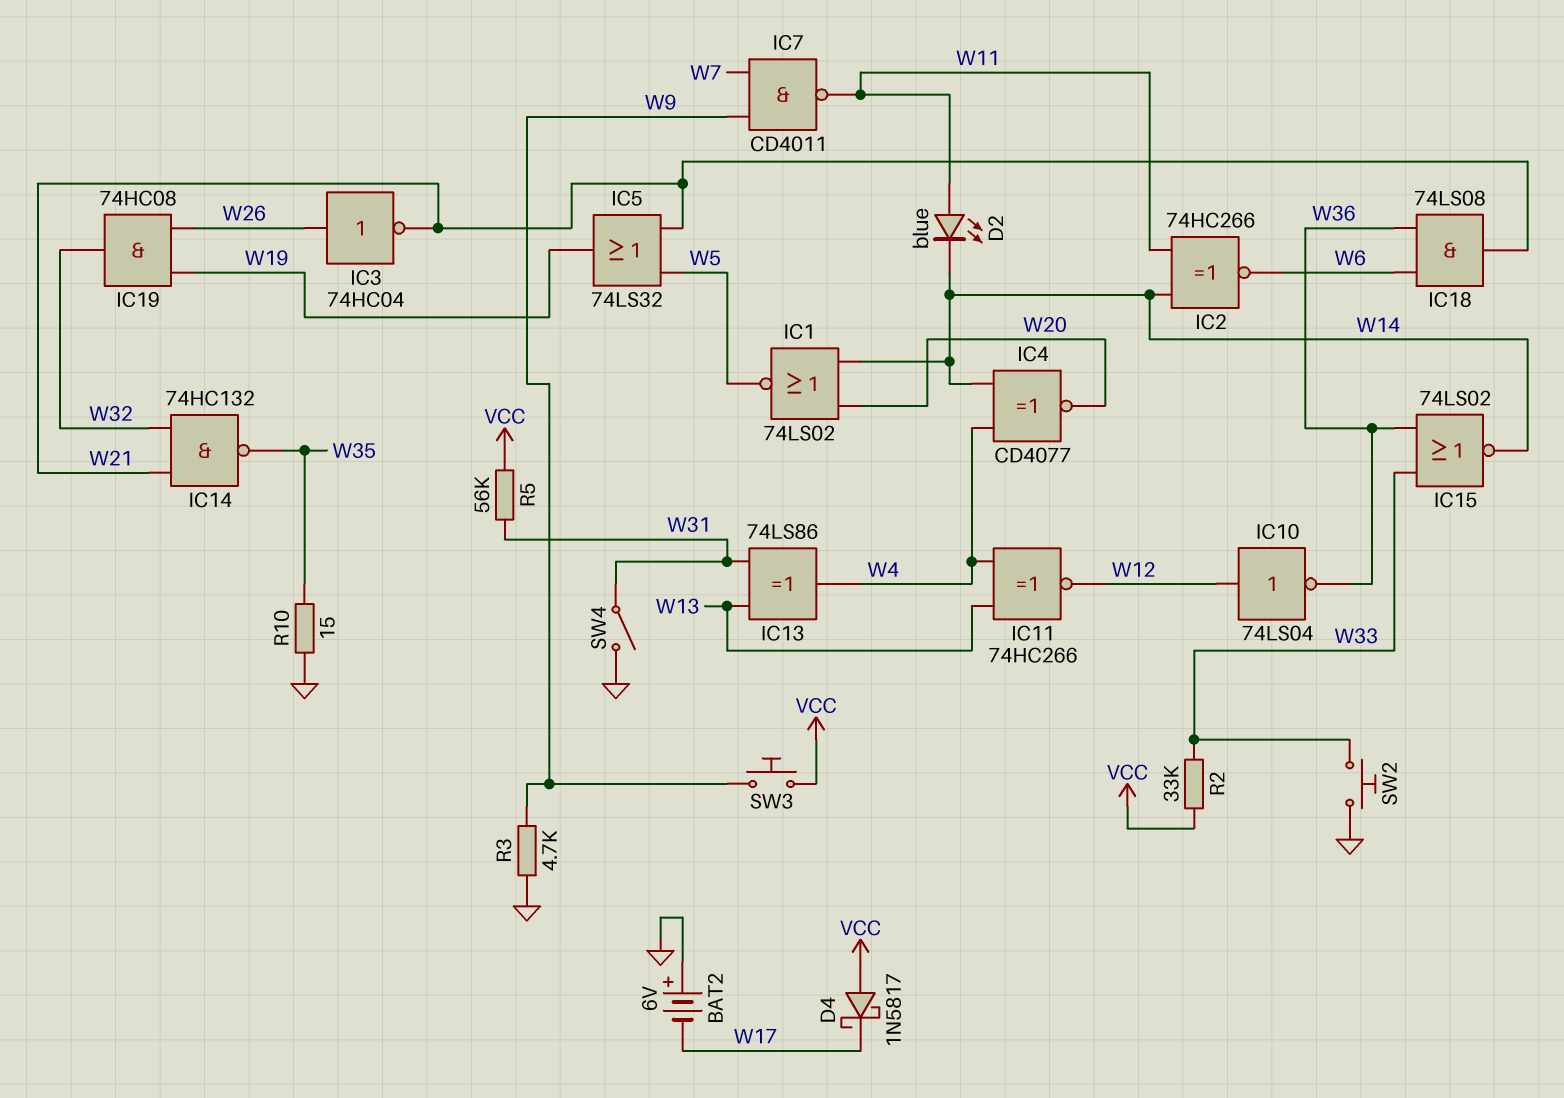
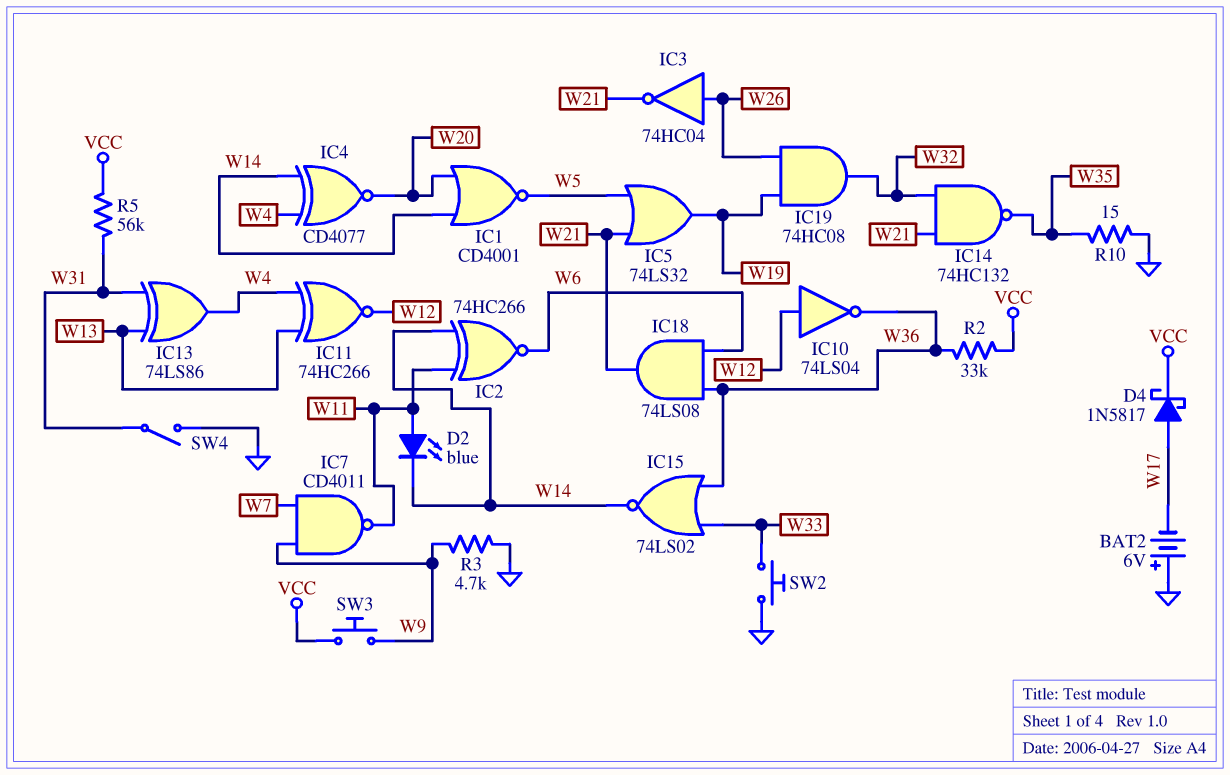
D4: schottky 1N5817 (A VCC, K W17) -> schottky 1N5817 (A W17, K VCC)
IC1: NOR 74LS02 (in W14, in W20, out W5) -> NOR CD4001 (in W14, in W20, out W5)
R2: 33k (VCC, W33) -> 33k (VCC, W36)

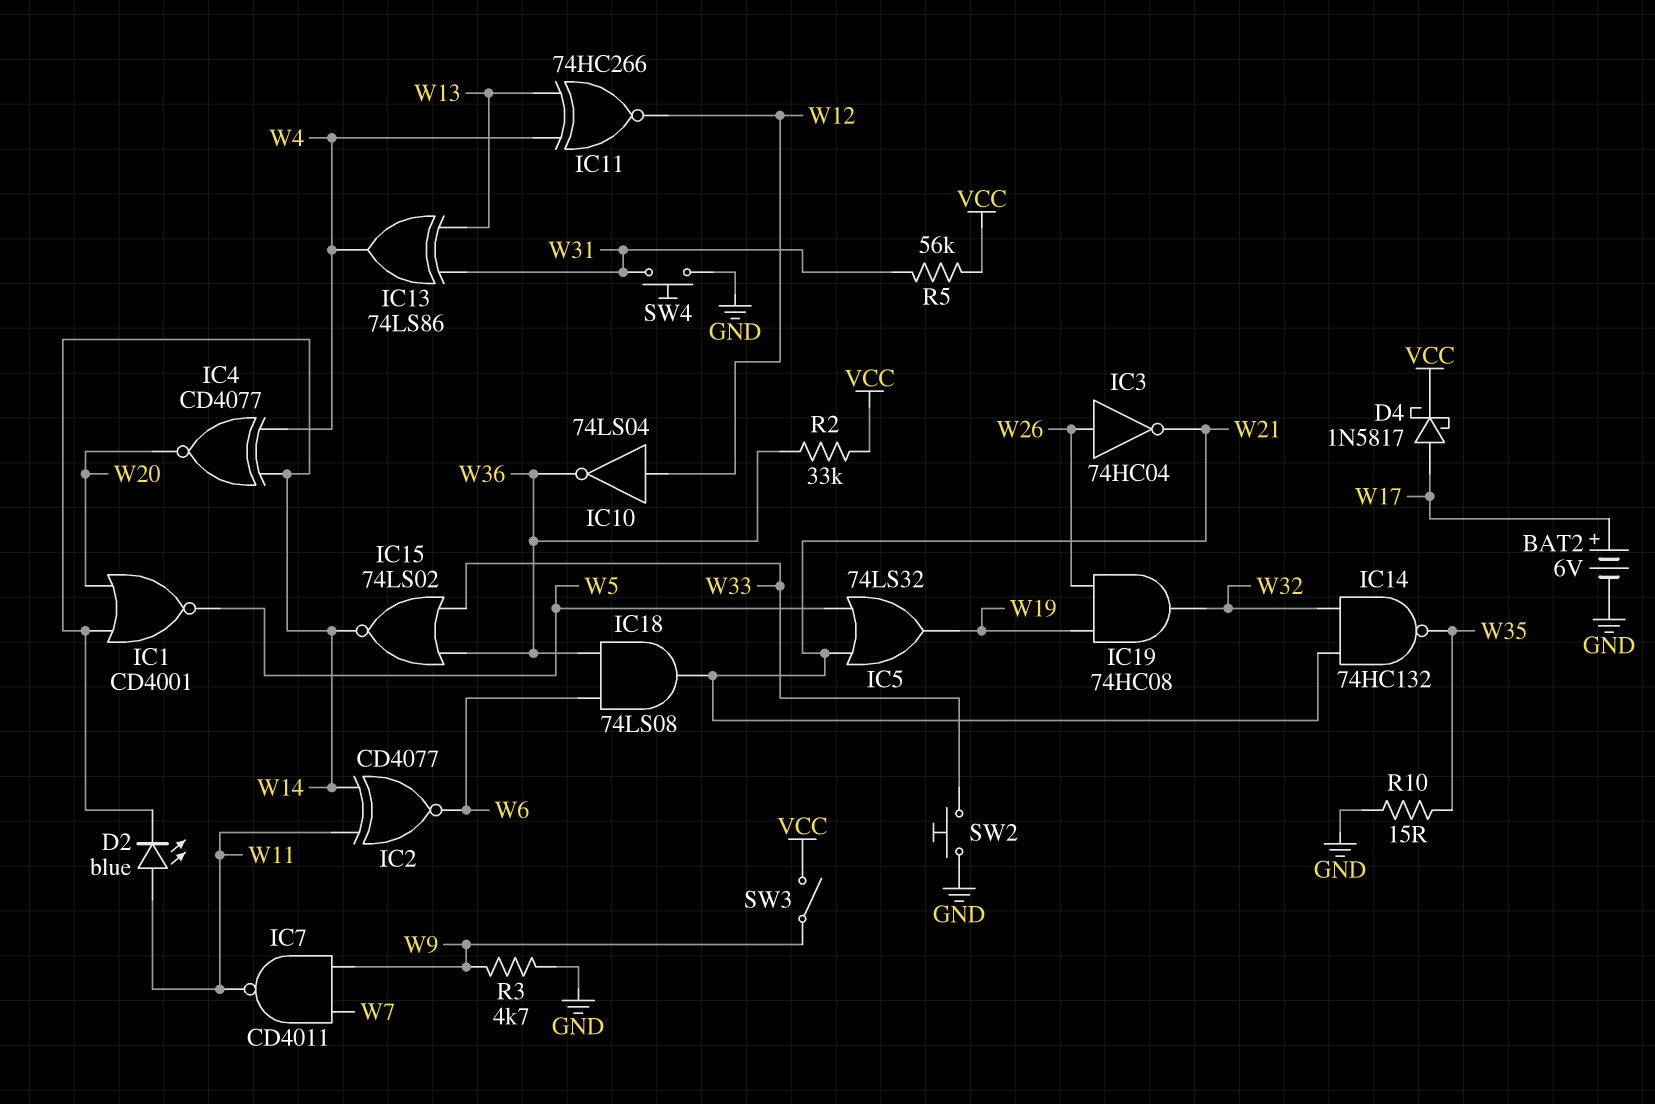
BAT2: 6V (plus GND, minus W17) -> 6V (plus W17, minus GND)
IC2: XNOR 74HC266 (in W11, in W14, out W6) -> XNOR CD4077 (in W11, in W14, out W6)
SW3: button (VCC, W9) -> switch (VCC, W9)
SW4: switch (GND, W31) -> button (GND, W31)

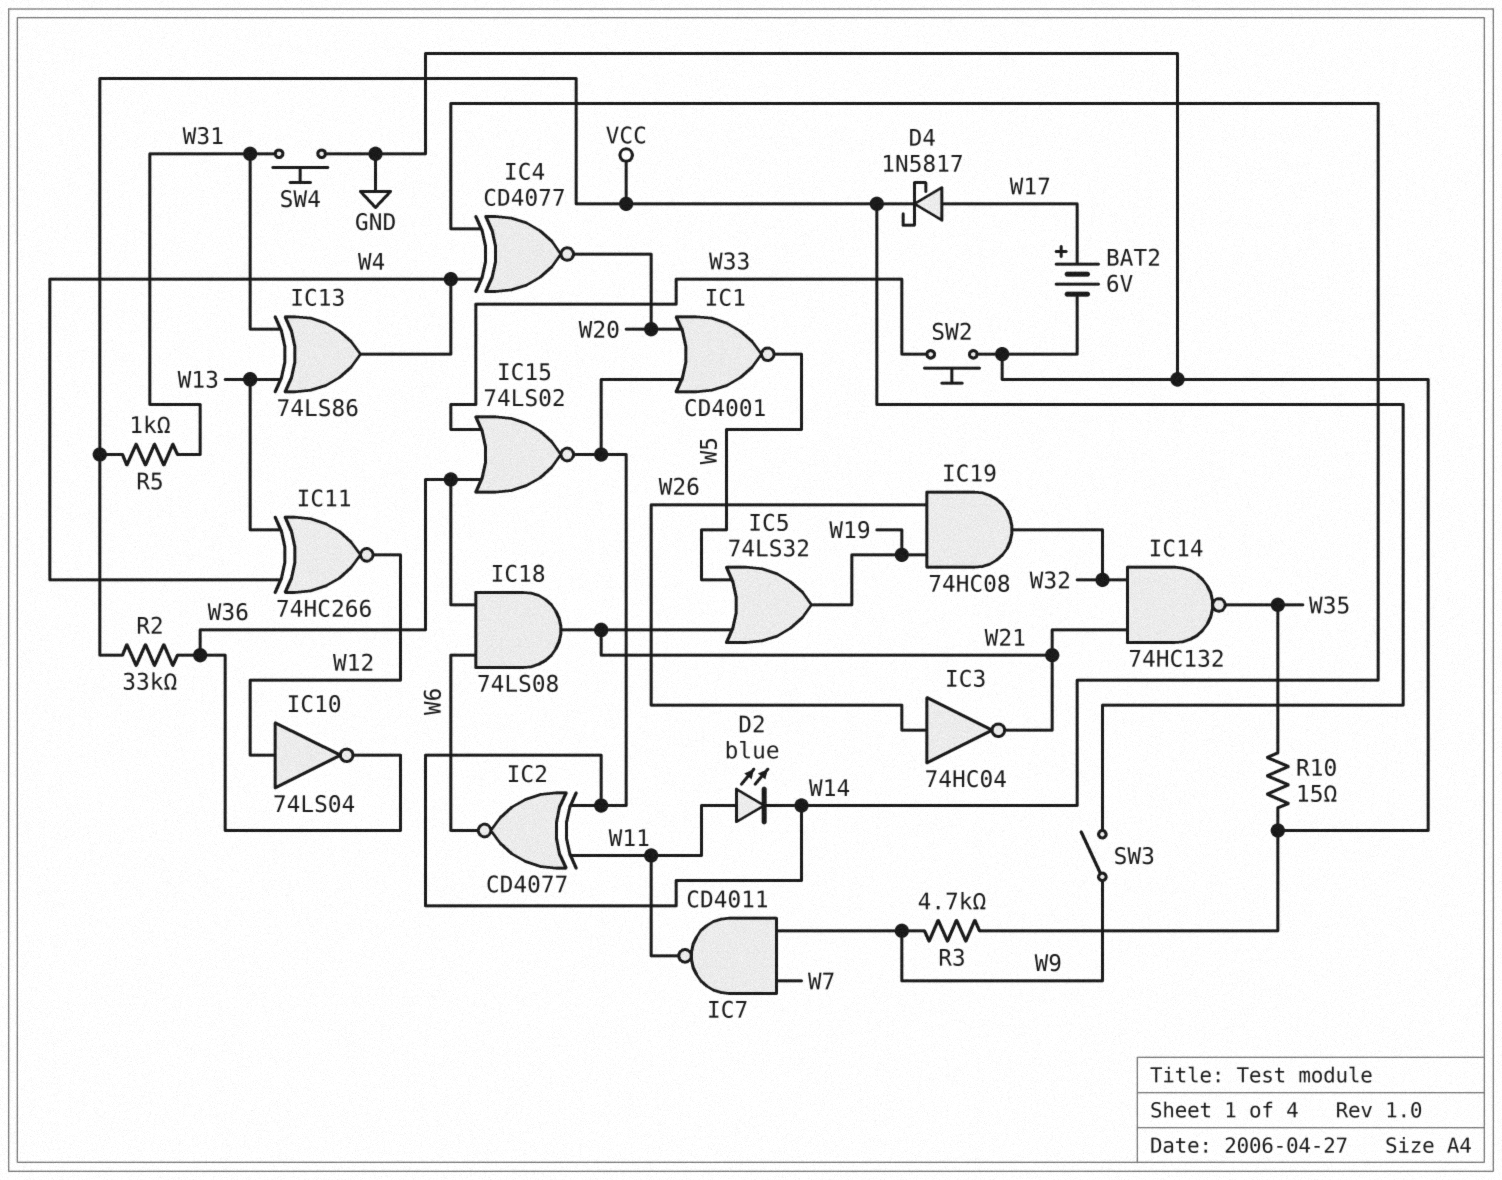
R5: 56k (VCC, W31) -> 1k (VCC, W31)

